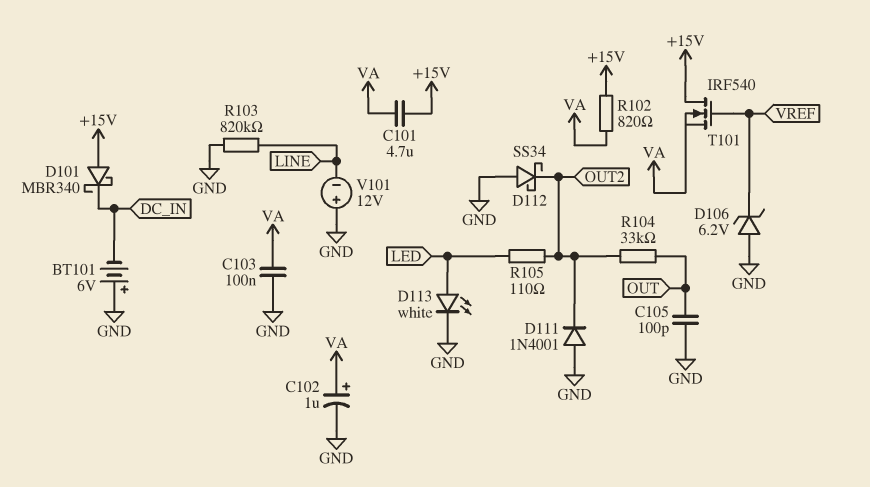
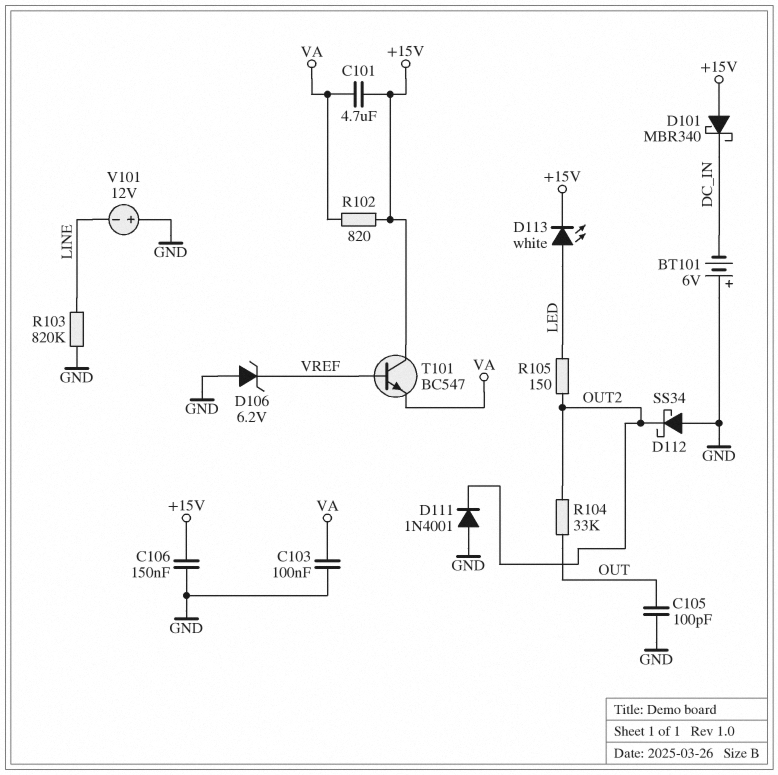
C102: 1uF (plus VA, minus GND) -> none
C106: none -> 150nF (+15V, GND)
D113: LED white (A LED, K GND) -> LED white (A LED, K +15V)
R105: 110 (LED, OUT2) -> 150 (LED, OUT2)
T101: NMOS IRF540 (G VREF, D +15V, S VA) -> NPN BC547 (B VREF, C +15V, E VA)

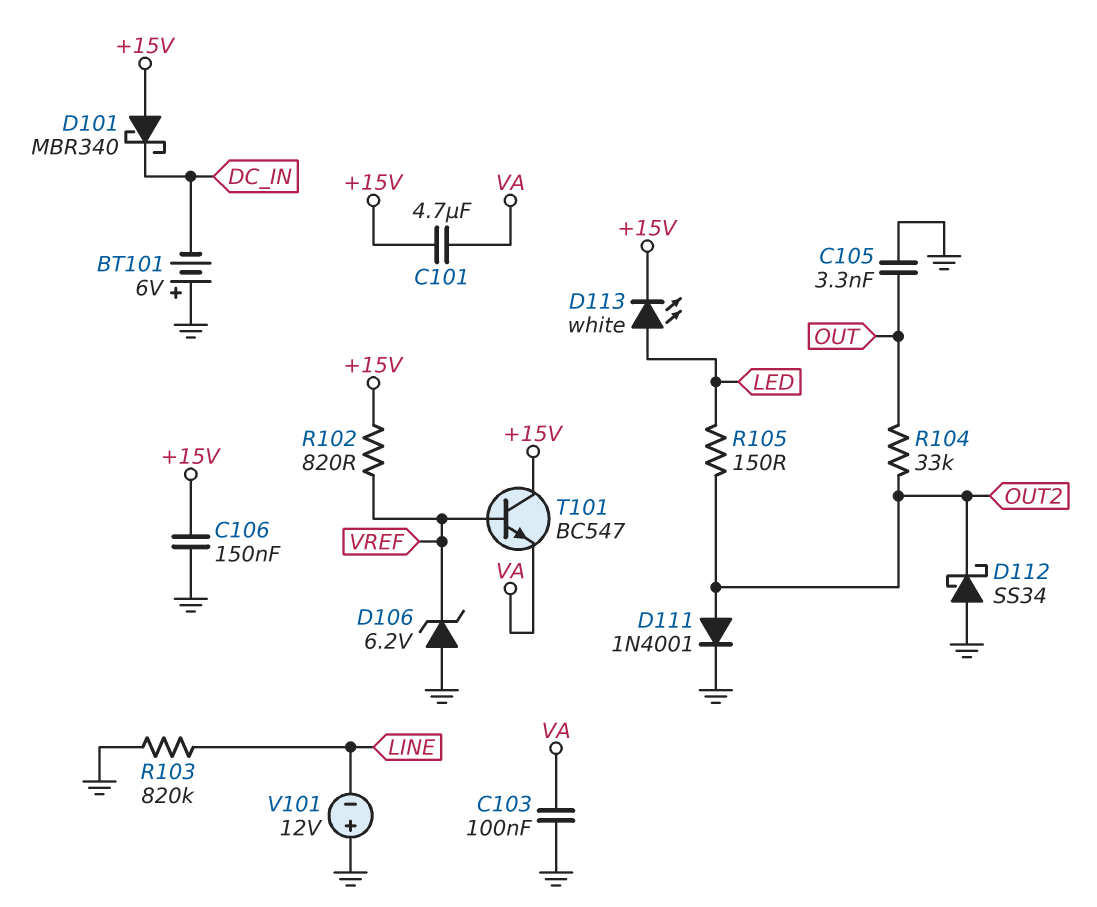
C105: 100pF (GND, OUT) -> 3.3nF (GND, OUT)
D111: diode 1N4001 (A GND, K OUT2) -> diode 1N4001 (A OUT2, K GND)
R102: 820 (+15V, VA) -> 820 (+15V, VREF)

